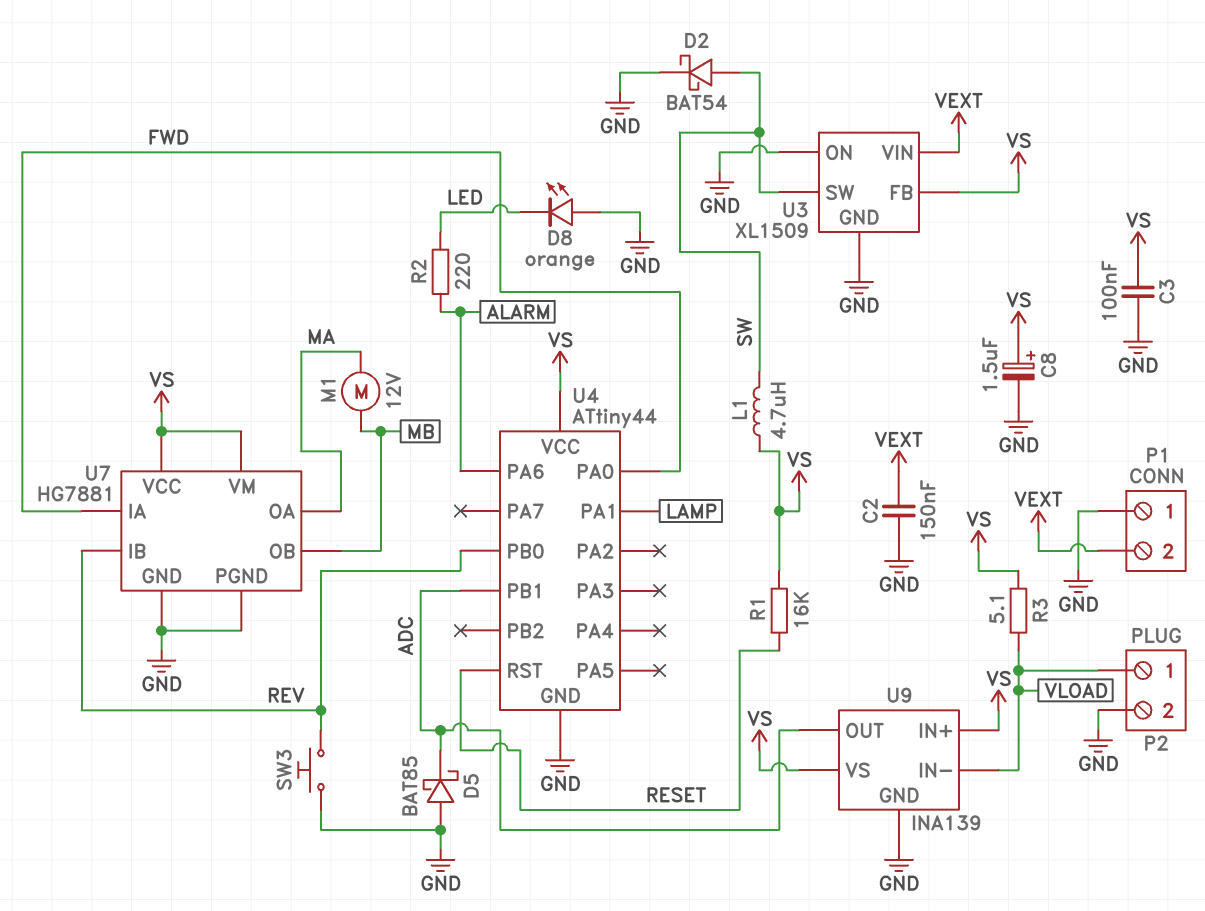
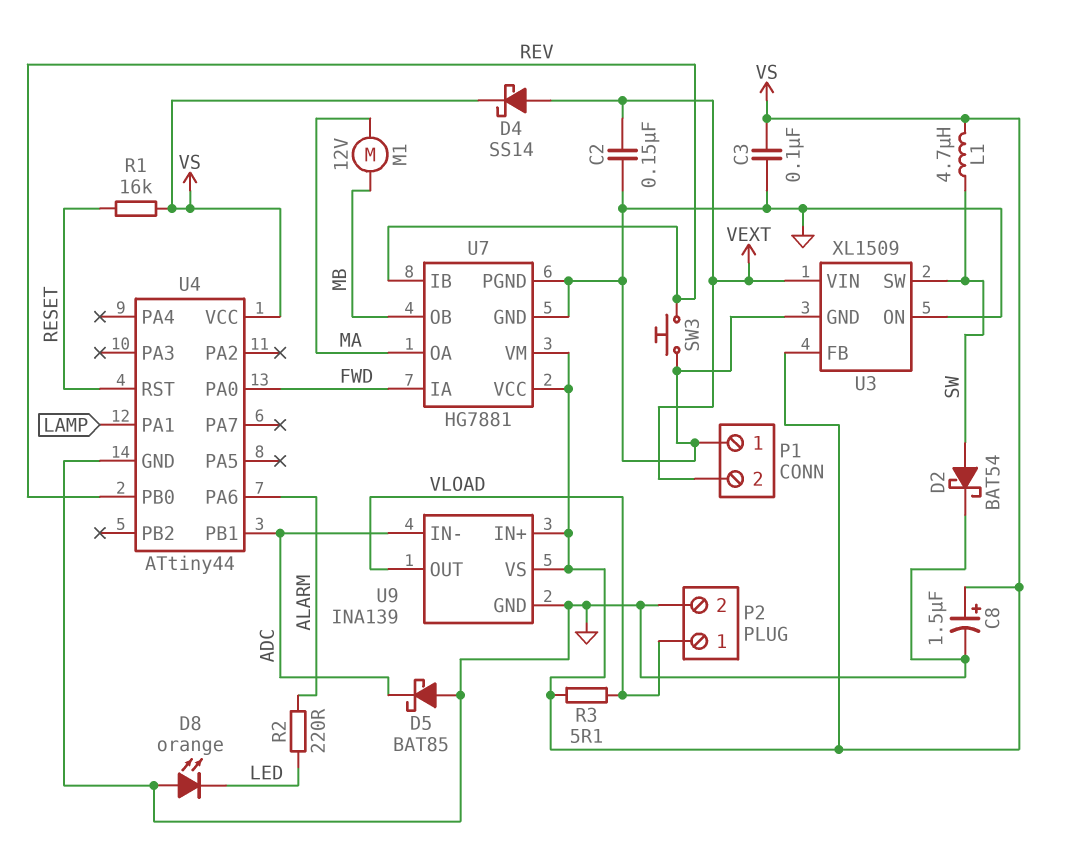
D4: none -> schottky SS14 (A VEXT, K VS)
U9 pin IN-: VLOAD -> ADC
U9 pin OUT: ADC -> VLOAD

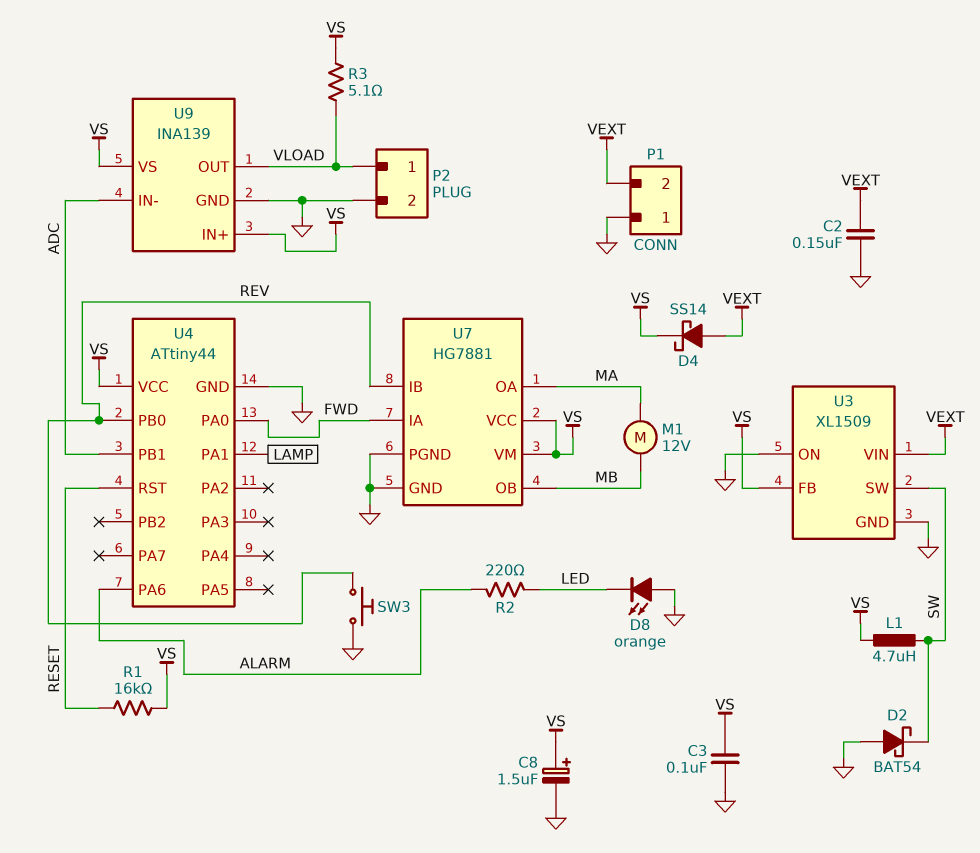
D2: schottky BAT54 (A SW, K GND) -> schottky BAT54 (A GND, K SW)
D5: schottky BAT85 (A GND, K ADC) -> none

